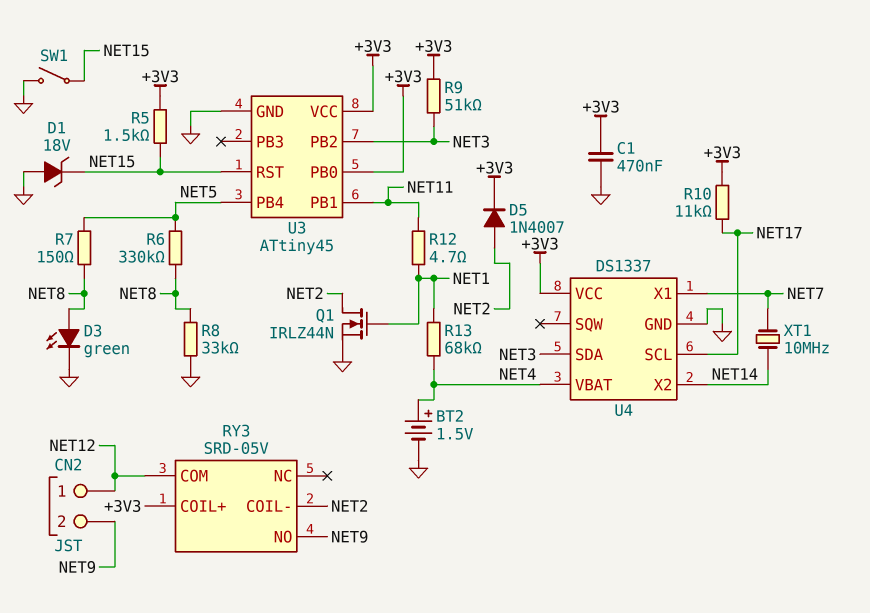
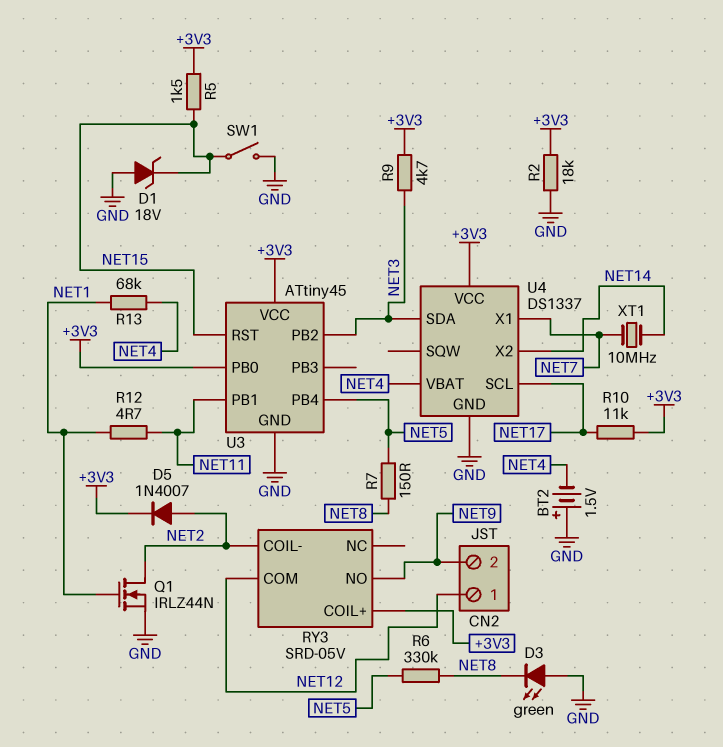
BT2: 1.5V (plus NET4, minus GND) -> 1.5V (plus GND, minus NET4)
C1: 470nF (+3V3, GND) -> none
D3: LED green (A NET8, K GND) -> LED green (A GND, K NET8)
R2: none -> 18k (+3V3, GND)
R8: 33k (GND, NET8) -> none
R9: 51k (+3V3, NET3) -> 4.7k (+3V3, NET3)

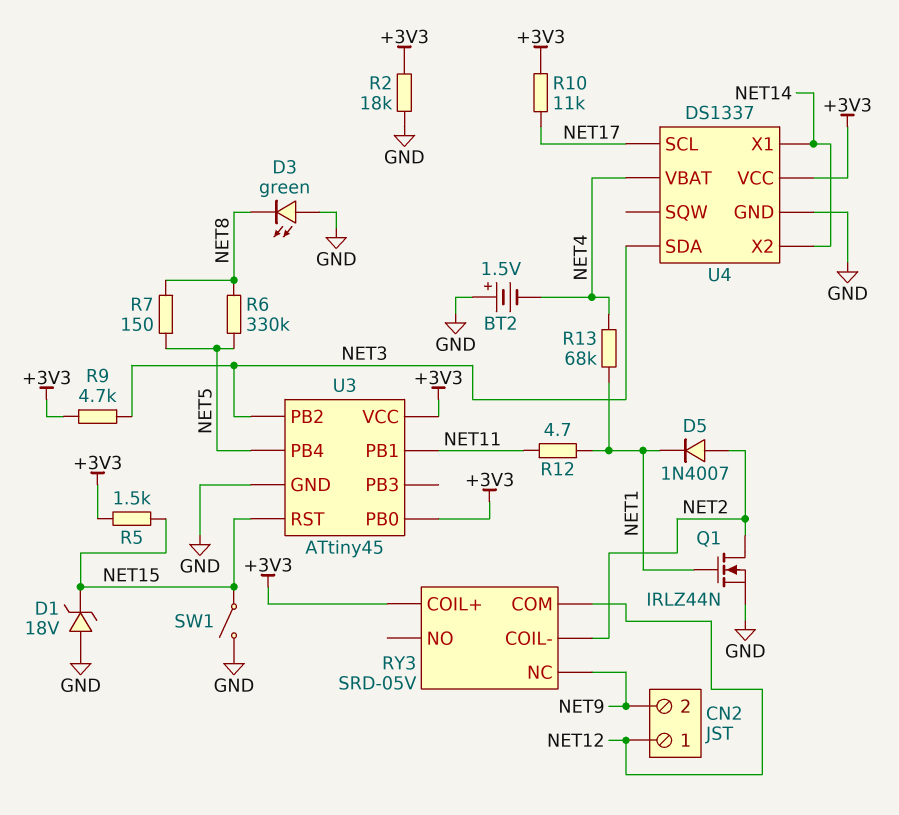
D5: diode 1N4007 (A NET2, K +3V3) -> diode 1N4007 (A NET2, K NET1)
RY3 pin NC: none -> NET9
RY3 pin NO: NET9 -> none
U4 pin X1: NET7 -> NET14
XT1: 10MHz (NET7, NET14) -> none

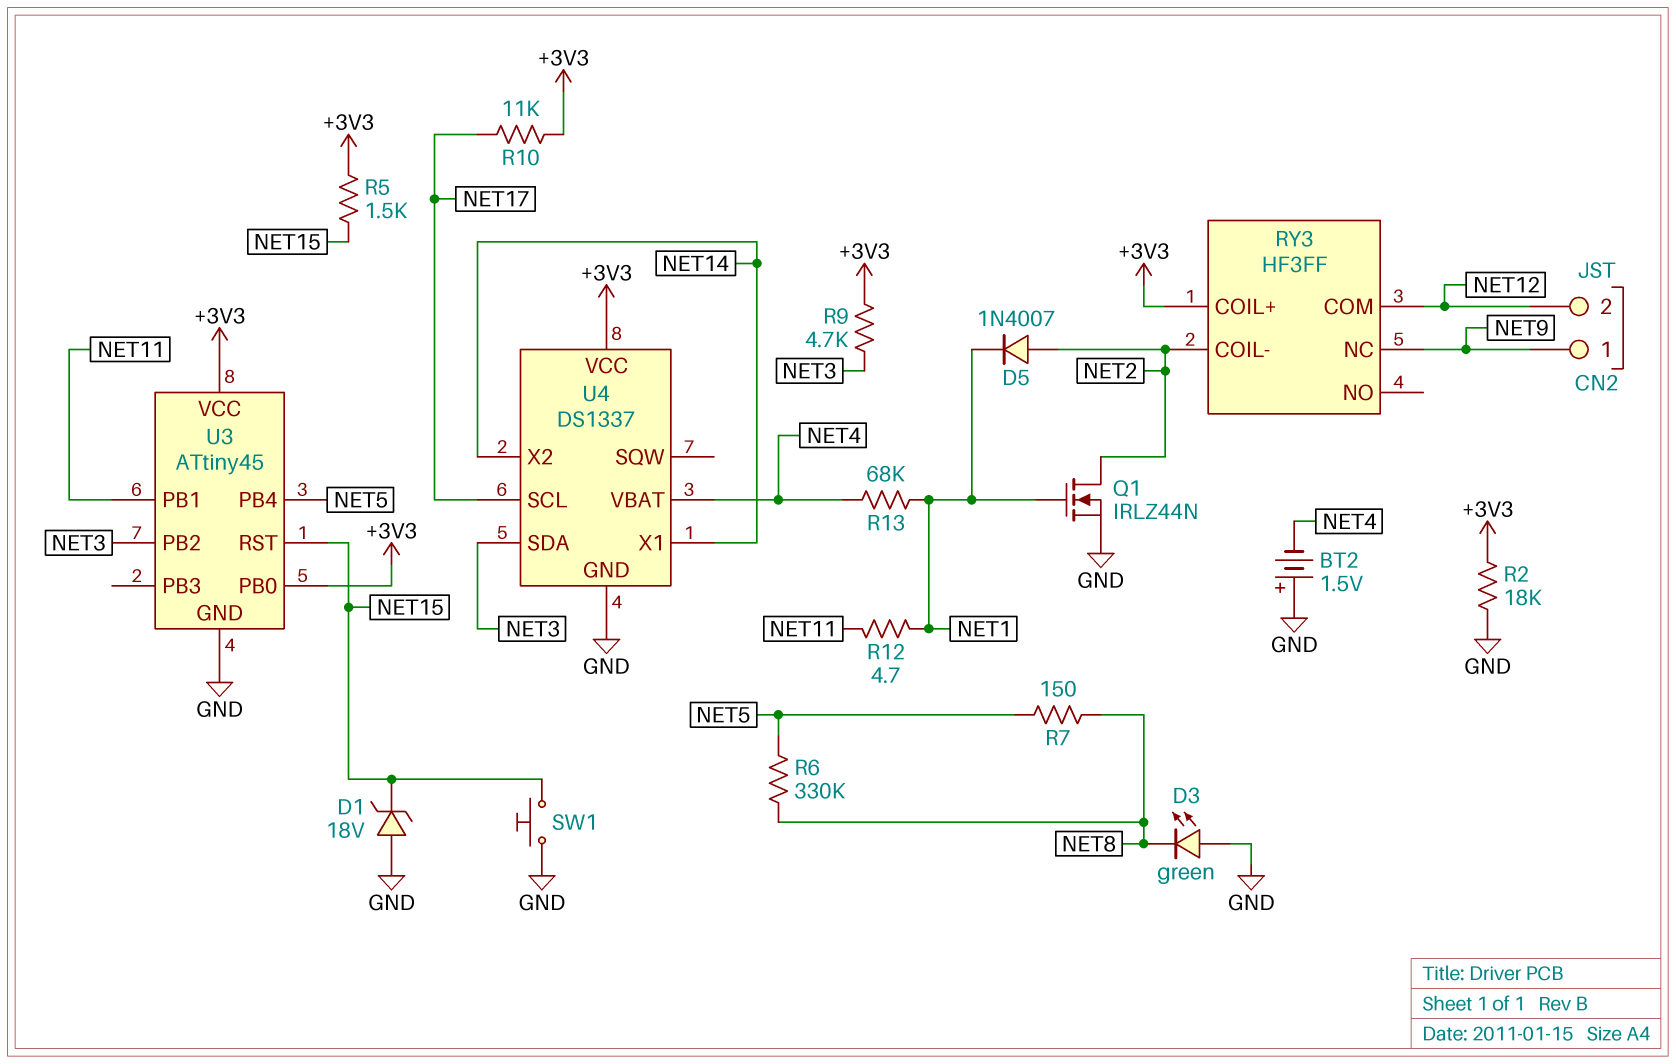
CN2 pin 1: NET12 -> NET9
CN2 pin 2: NET9 -> NET12
RY3: SRD-05V -> HF3FF
SW1: switch (GND, NET15) -> button (GND, NET15)

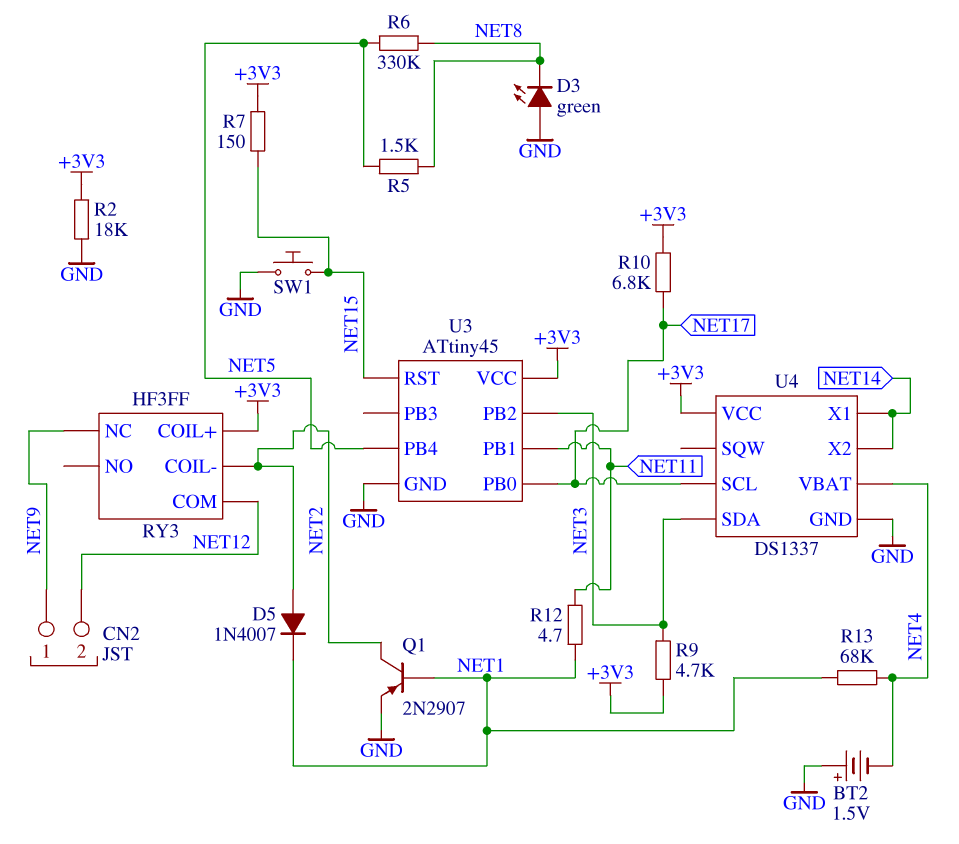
D1: zener 18V (A GND, K NET15) -> none
Q1: NMOS IRLZ44N (G NET1, D NET2, S GND) -> PNP 2N2907 (B NET1, C NET2, E GND)
R5: 1.5k (+3V3, NET15) -> 1.5k (NET5, NET8)
R7: 150 (NET5, NET8) -> 150 (+3V3, NET15)
R10: 11k (+3V3, NET17) -> 6.8k (+3V3, NET17)
U3 pin PB0: +3V3 -> NET17

